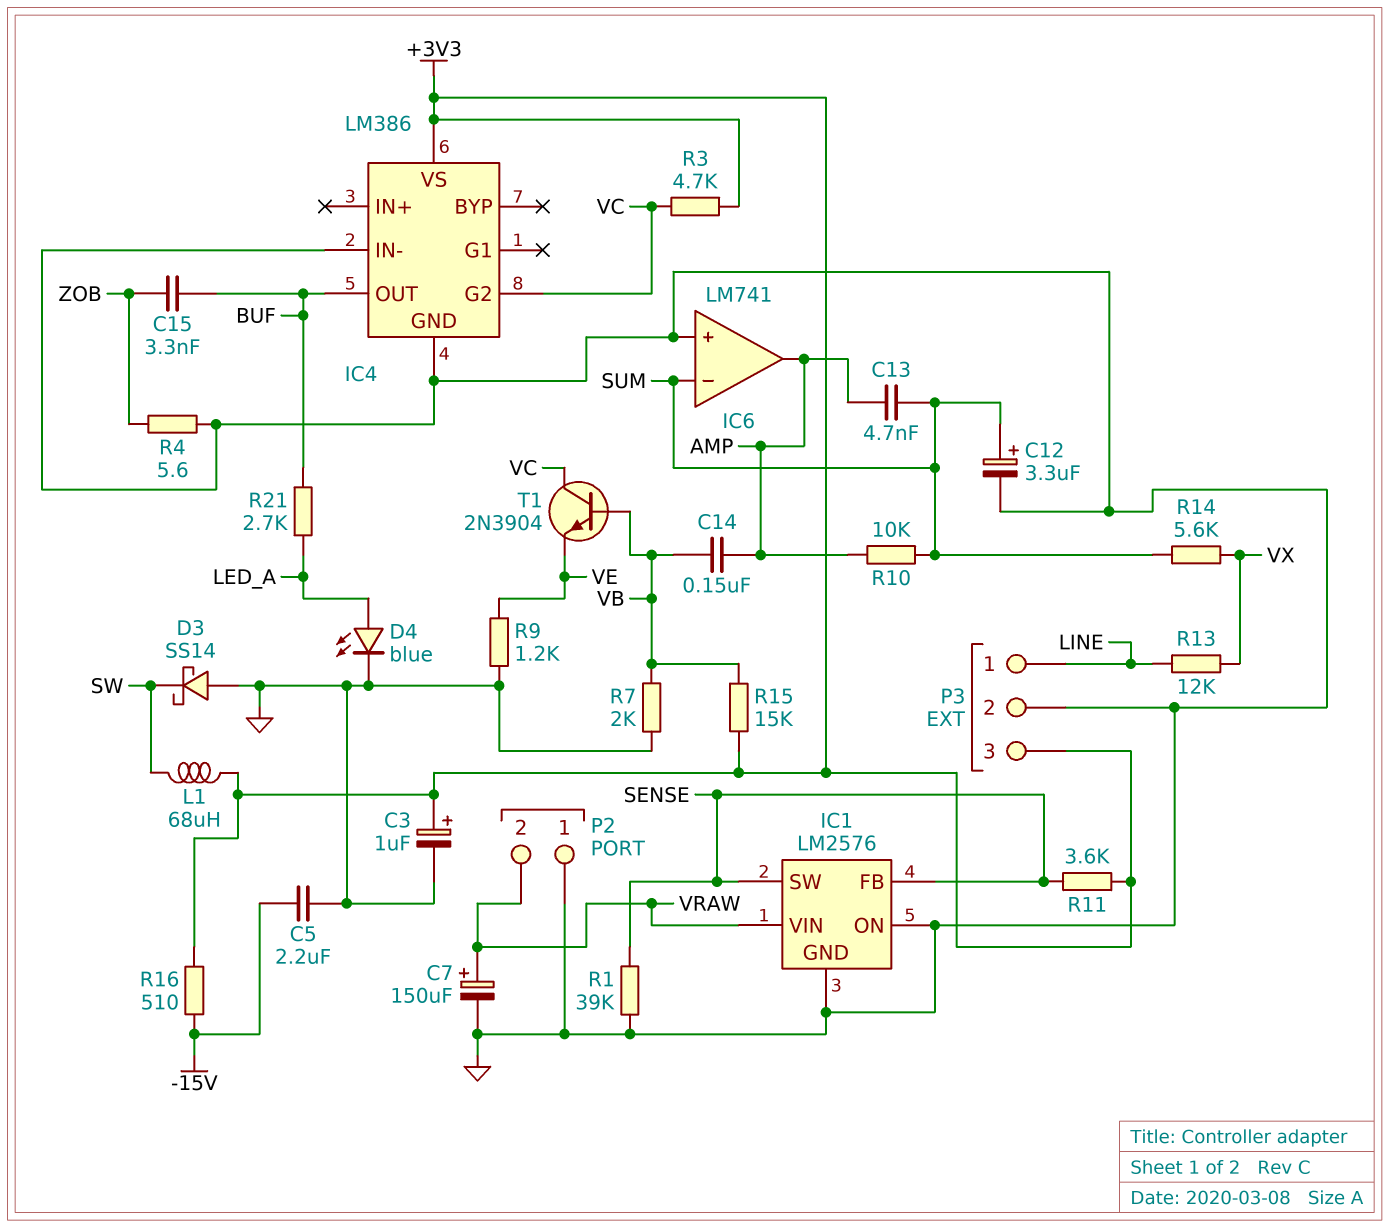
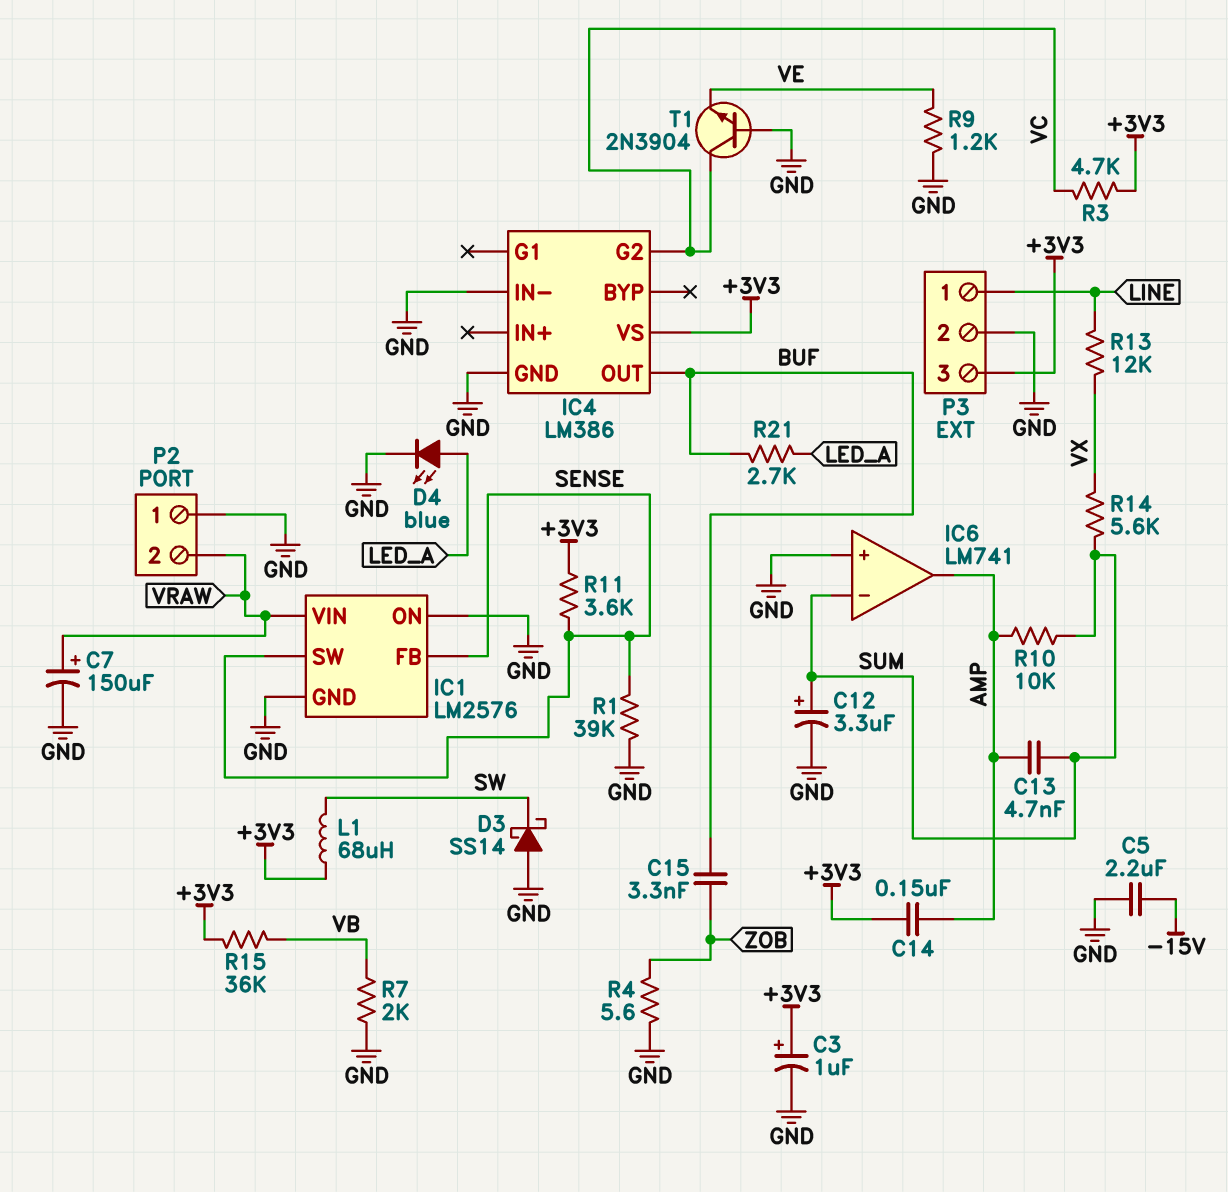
C14: 150nF (AMP, VB) -> 150nF (+3V3, AMP)
R15: 15k (+3V3, VB) -> 36k (+3V3, VB)
R16: 510 (+3V3, -15V) -> none
T1: NPN 2N3904 (B VB, C VC, E VE) -> NPN 2N3904 (B GND, C VC, E VE)

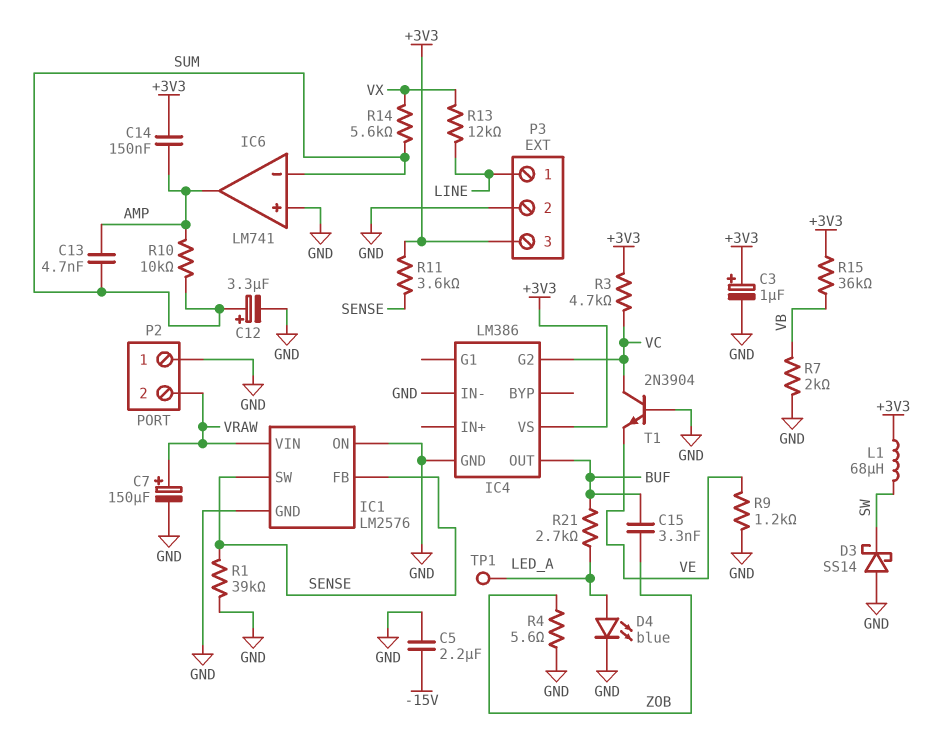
TP1: none -> test point (LED_A)

